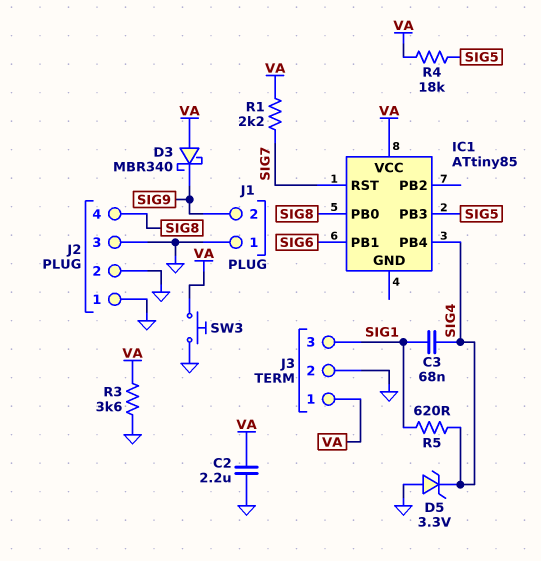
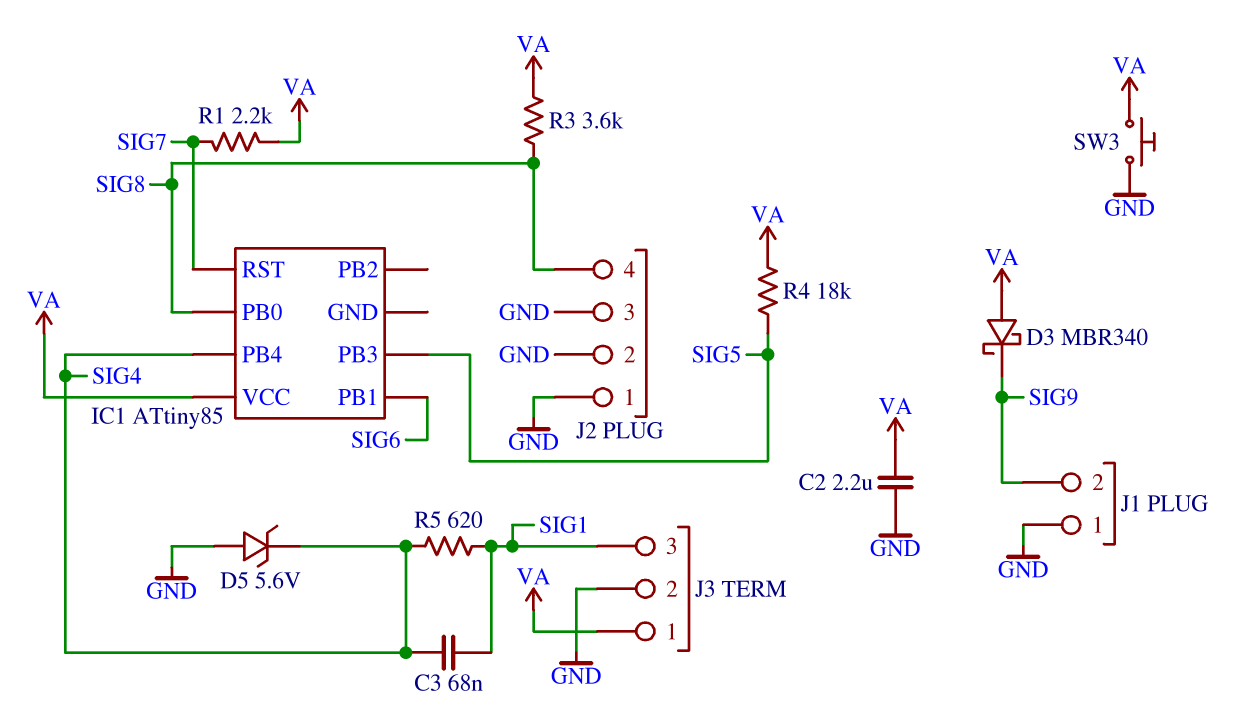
D5: zener 3.3V (A GND, K SIG4) -> zener 5.6V (A GND, K SIG4)
R3: 3.6k (GND, VA) -> 3.6k (SIG8, VA)

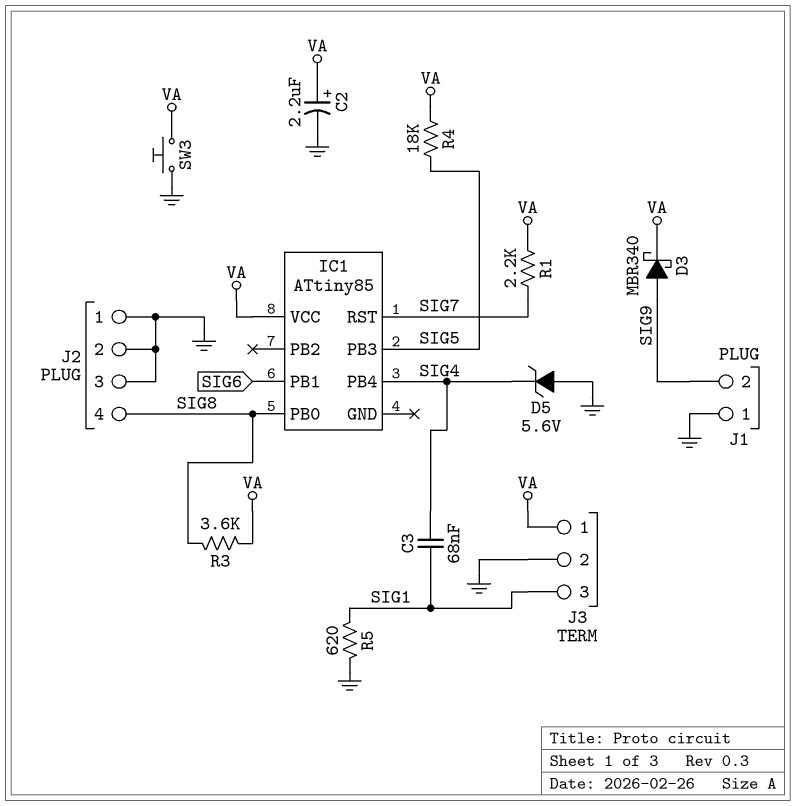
C2: 2.2uF (GND, VA) -> 2.2uF (plus VA, minus GND)
D3: schottky MBR340 (A VA, K SIG9) -> schottky MBR340 (A SIG9, K VA)
R5: 620 (SIG1, SIG4) -> 620 (GND, SIG1)

